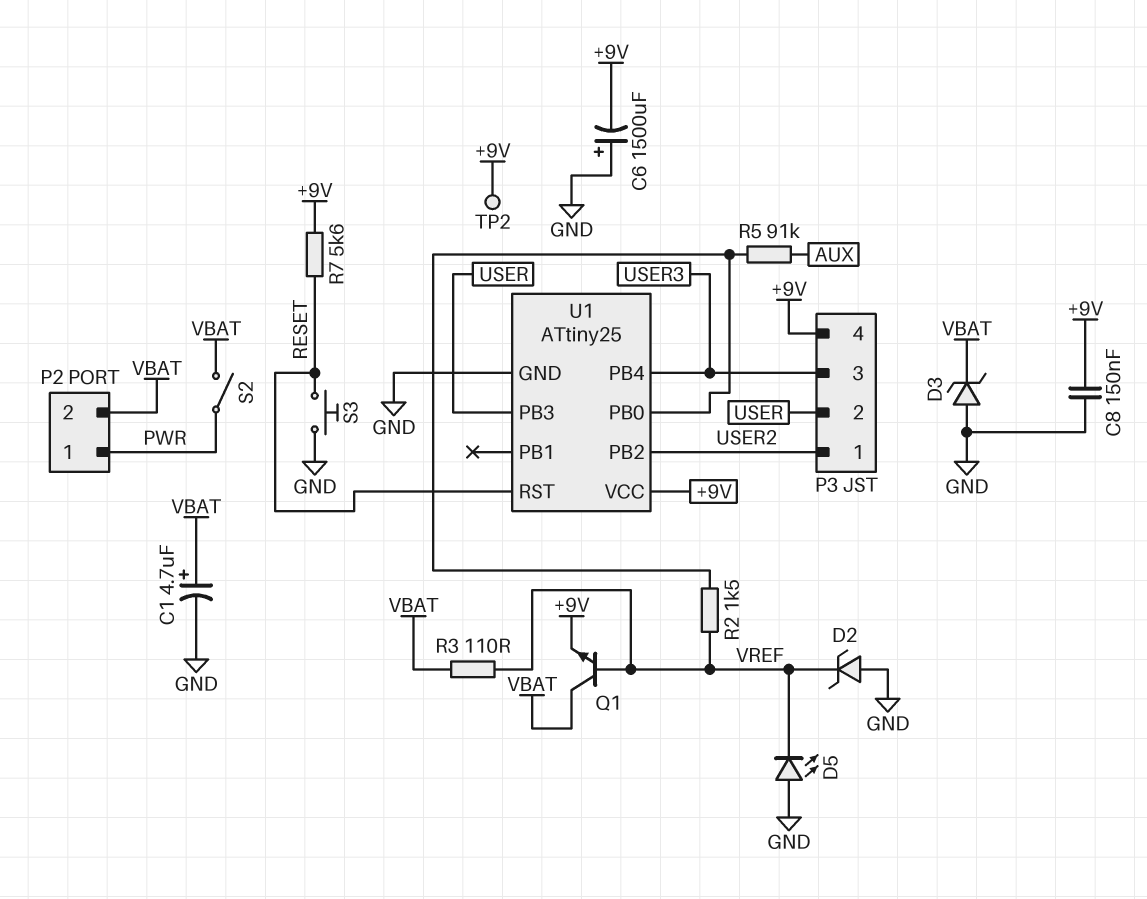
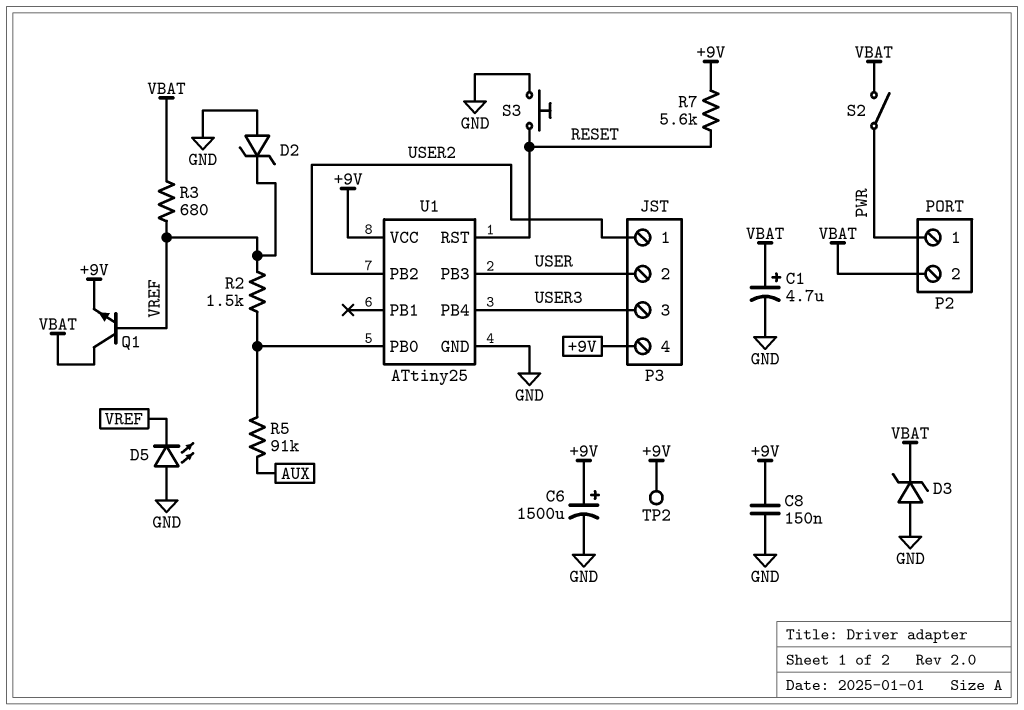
C6: 1500uF (plus GND, minus +9V) -> 1500uF (plus +9V, minus GND)
R3: 110 (VBAT, VREF) -> 680 (VBAT, VREF)

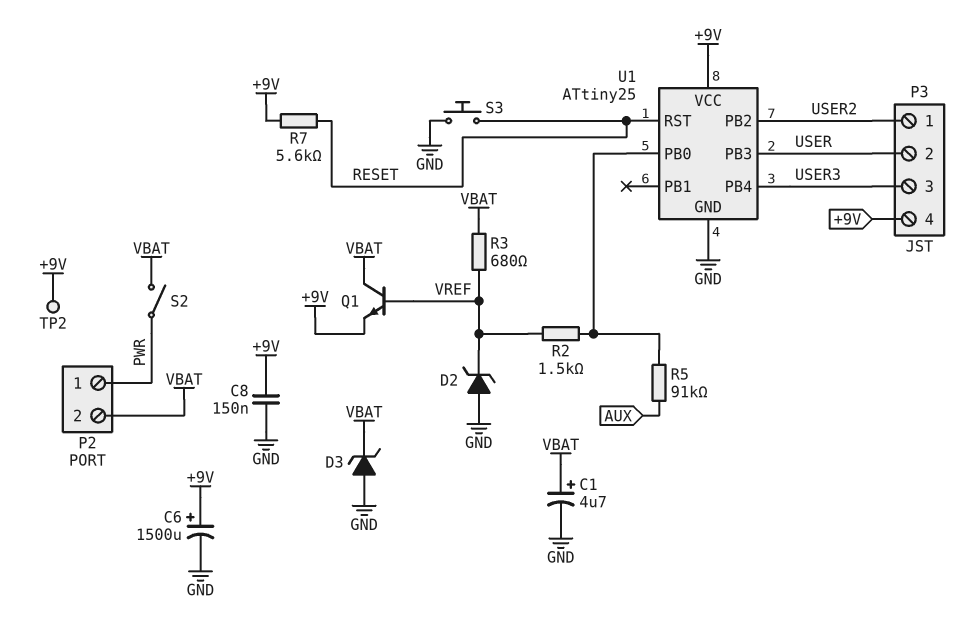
D5: LED (A GND, K VREF) -> none

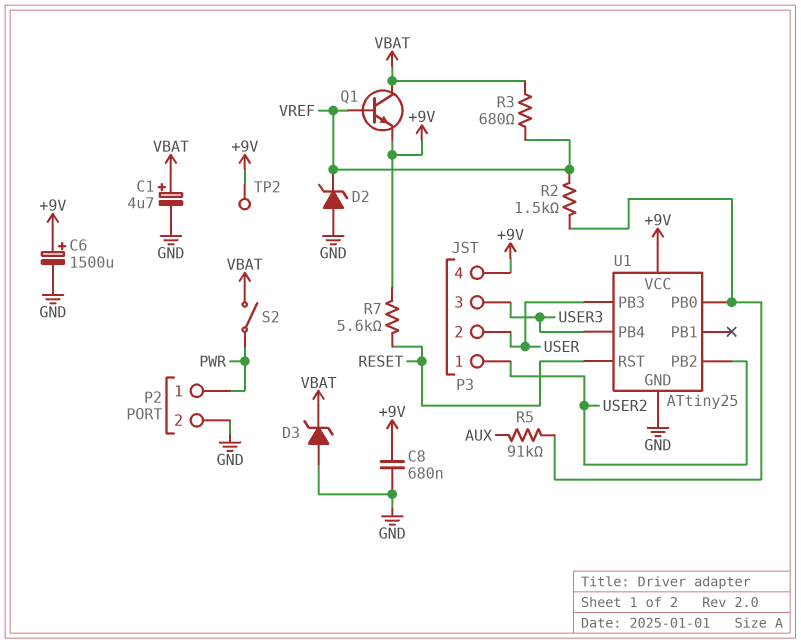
C8: 150nF (+9V, GND) -> 680nF (+9V, GND)
P2 pin 2: VBAT -> GND
S3: button (GND, RESET) -> none

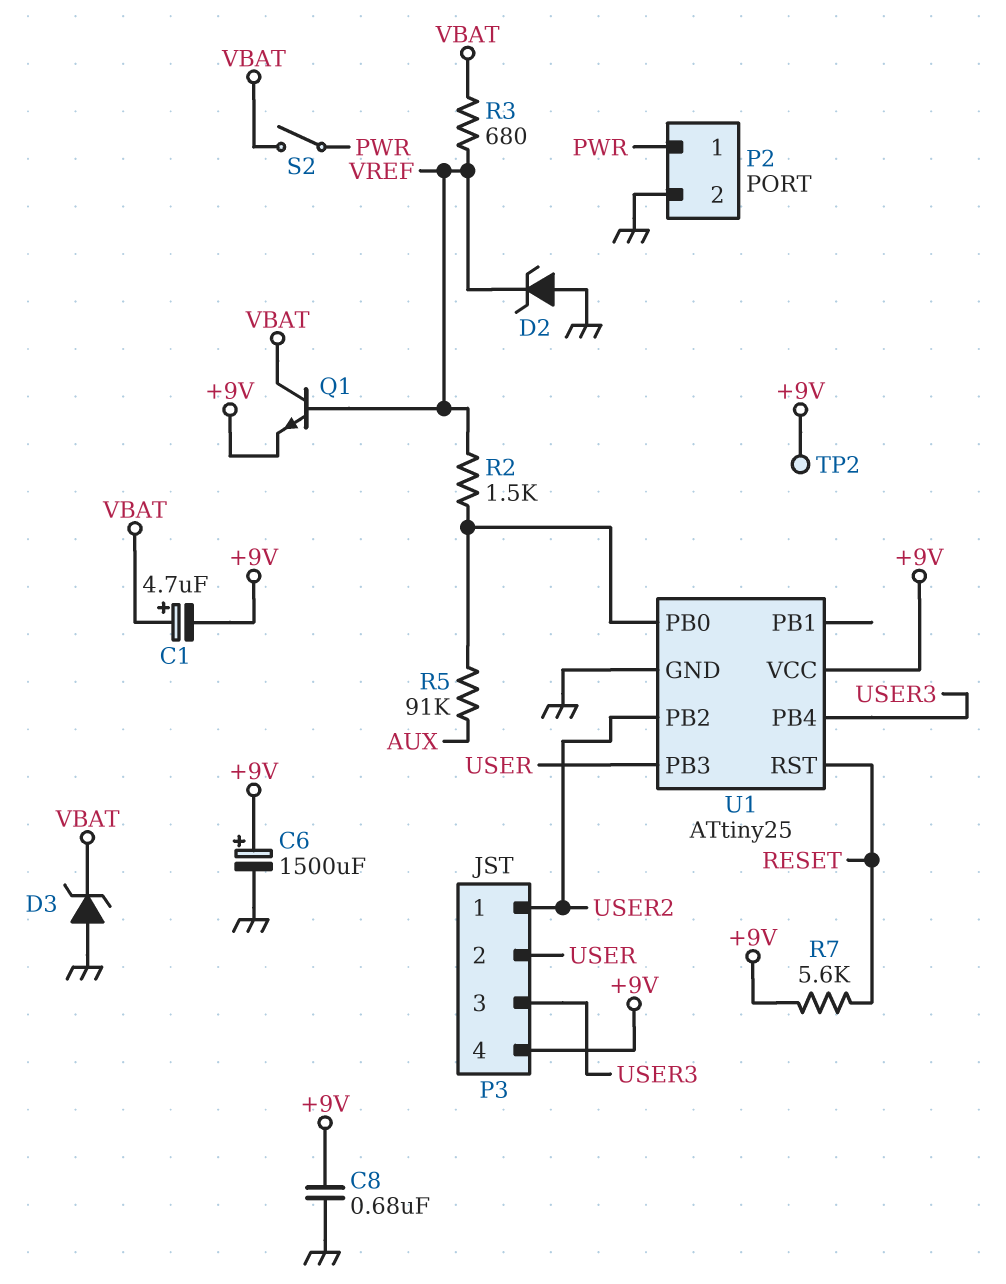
C1: 4.7uF (plus VBAT, minus GND) -> 4.7uF (plus VBAT, minus +9V)

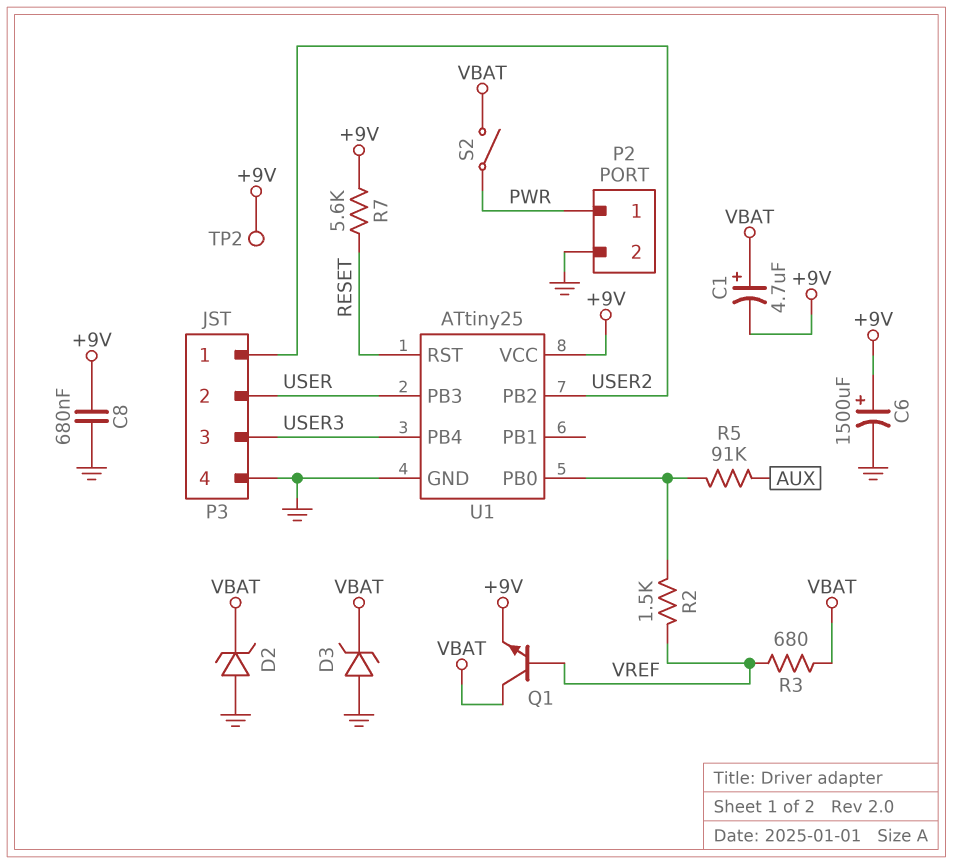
D2: zener (A GND, K VREF) -> zener (A GND, K VBAT)
P3 pin 4: +9V -> GND

